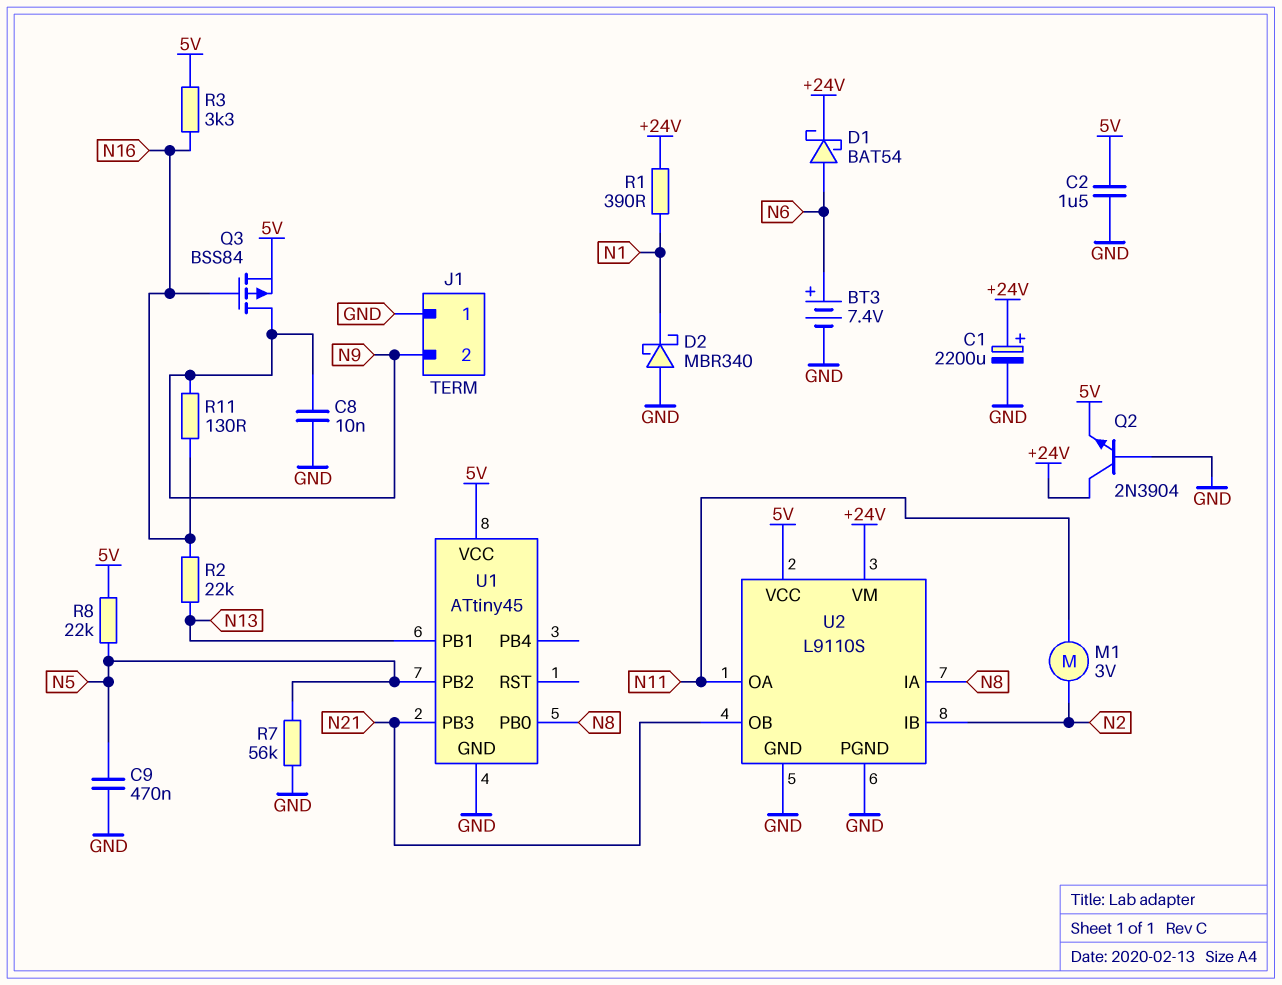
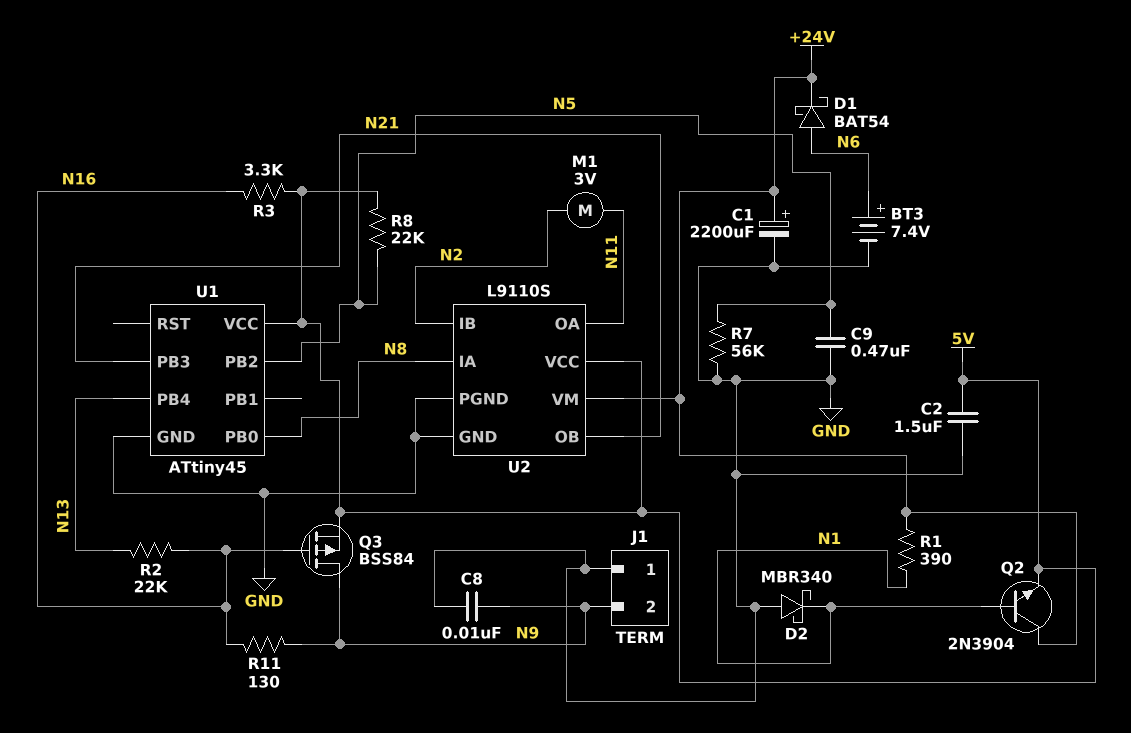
Q2: NPN 2N3904 (B GND, C +24V, E 5V) -> NPN 2N3904 (B N1, C +24V, E 5V)
U1 pin PB1: N13 -> none
U1 pin PB4: none -> N13

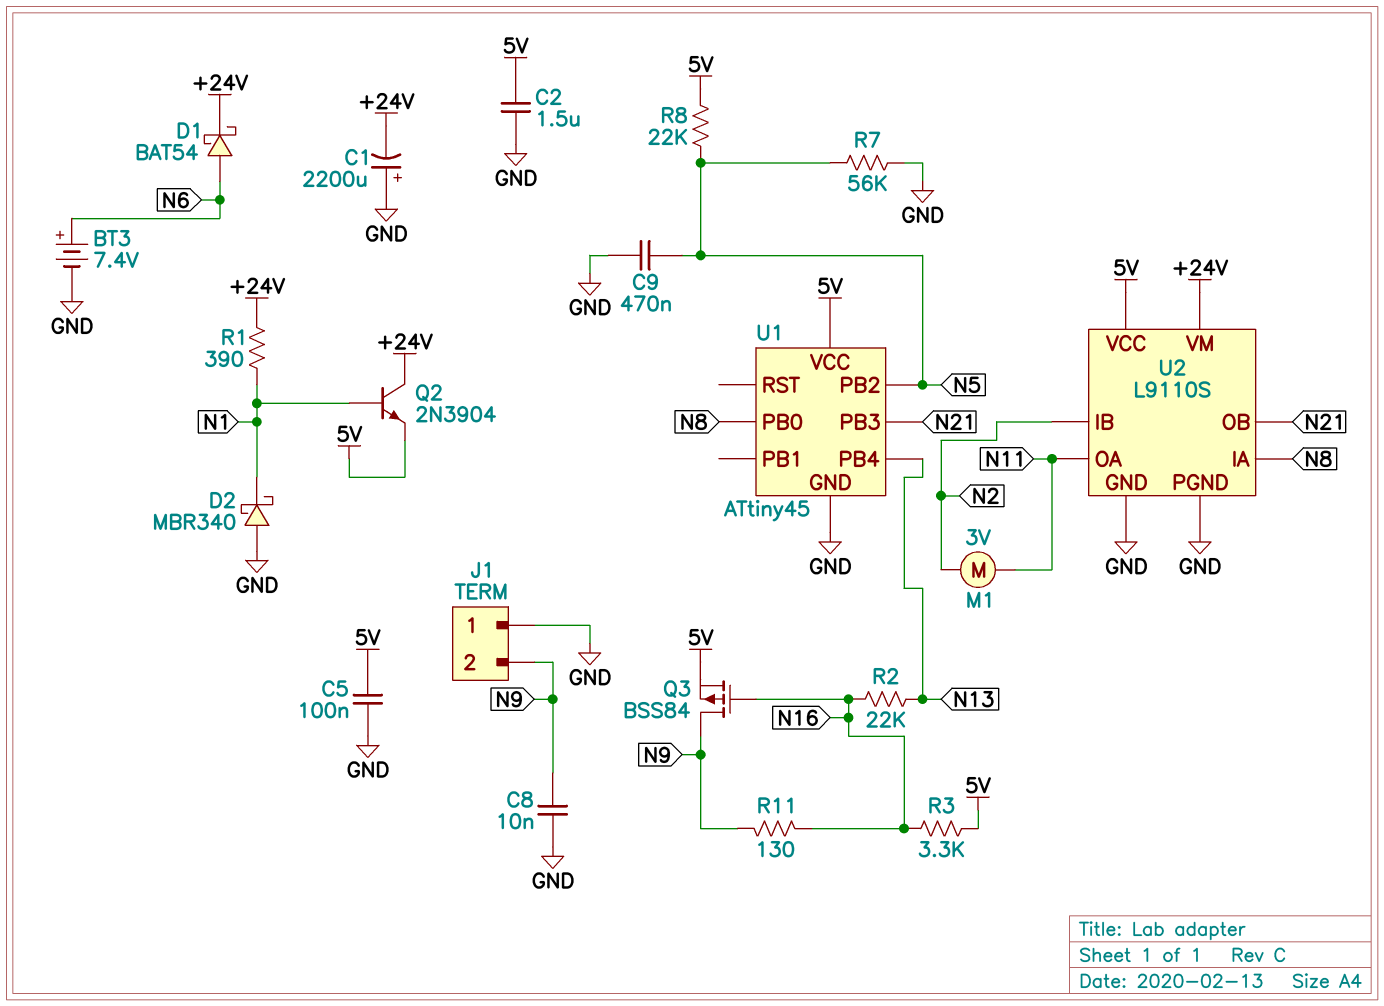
C1: 2200uF (plus +24V, minus GND) -> 2200uF (plus GND, minus +24V)
C5: none -> 100nF (5V, GND)

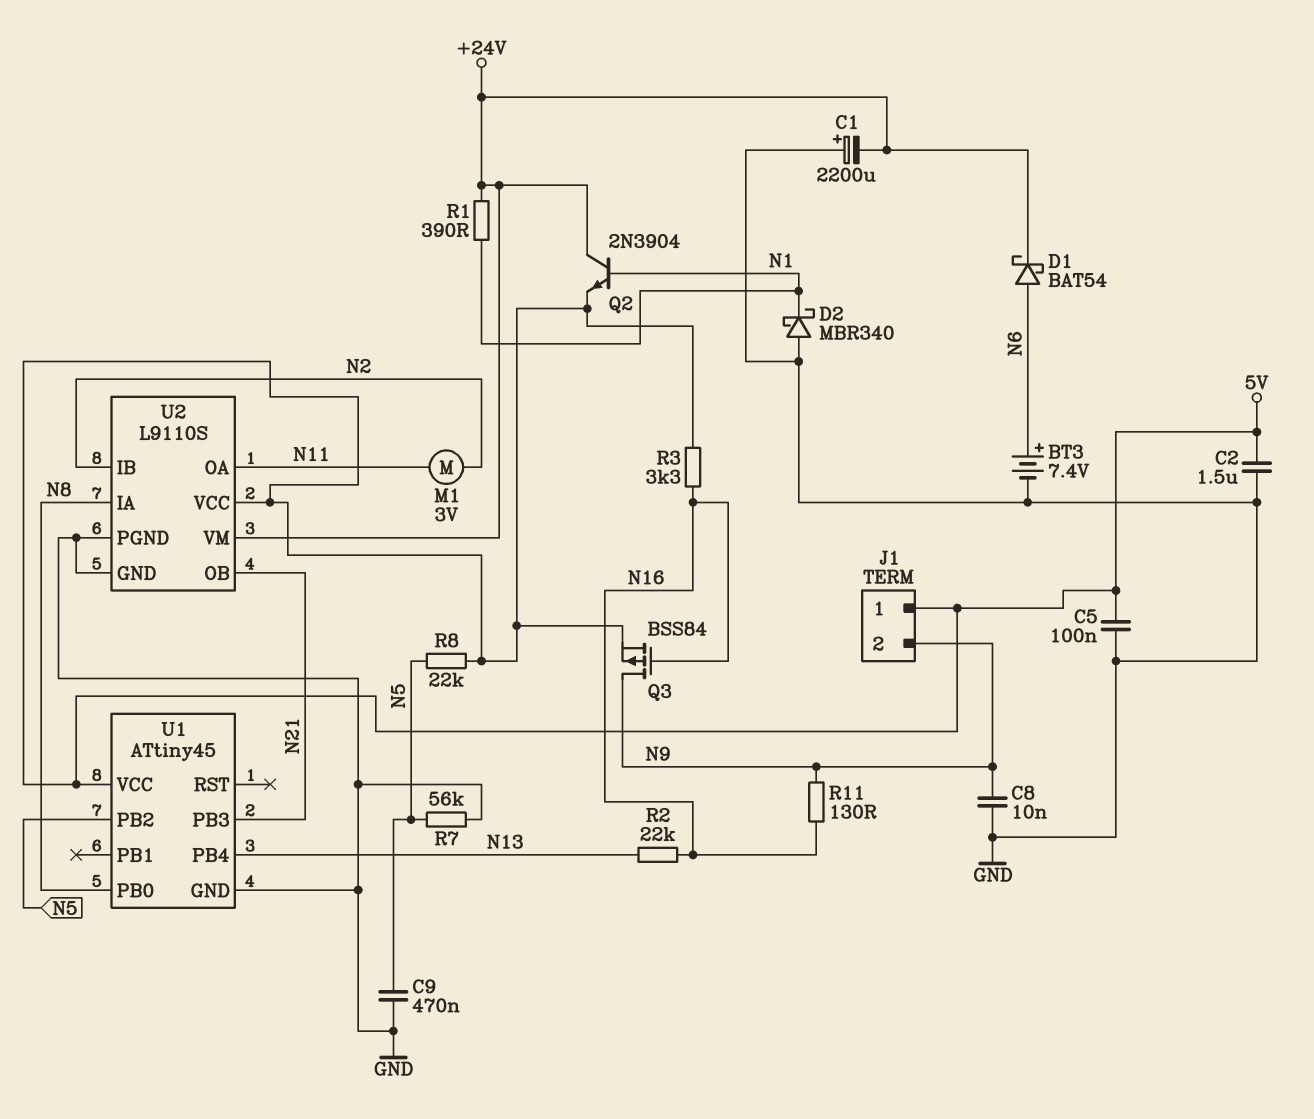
J1 pin 1: GND -> 5V

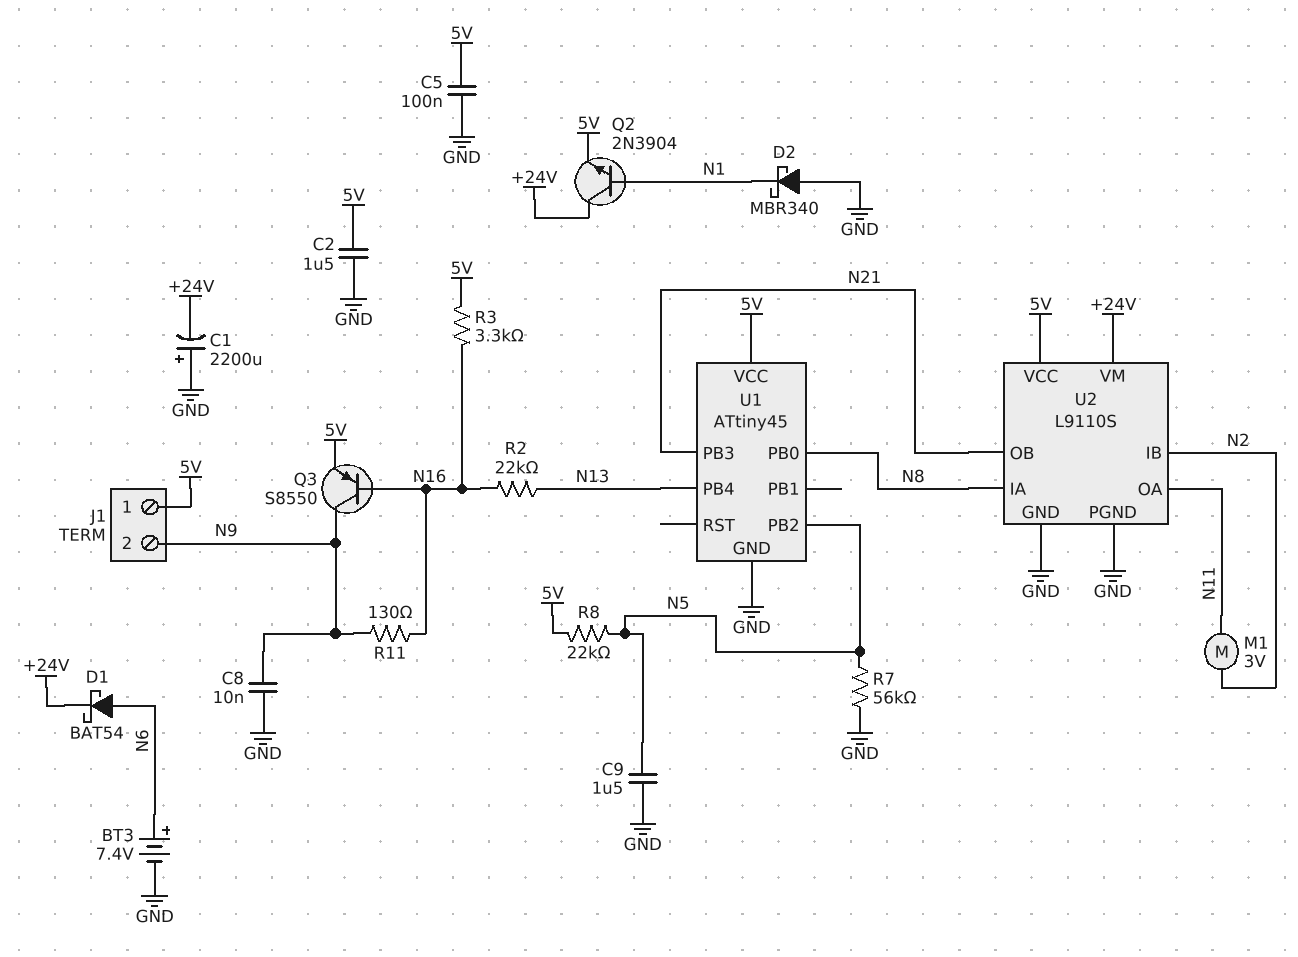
C9: 470nF (GND, N5) -> 1.5uF (GND, N5)
Q3: PMOS BSS84 (G N16, D N9, S 5V) -> PNP S8550 (B N16, C N9, E 5V)
R1: 390 (+24V, N1) -> none

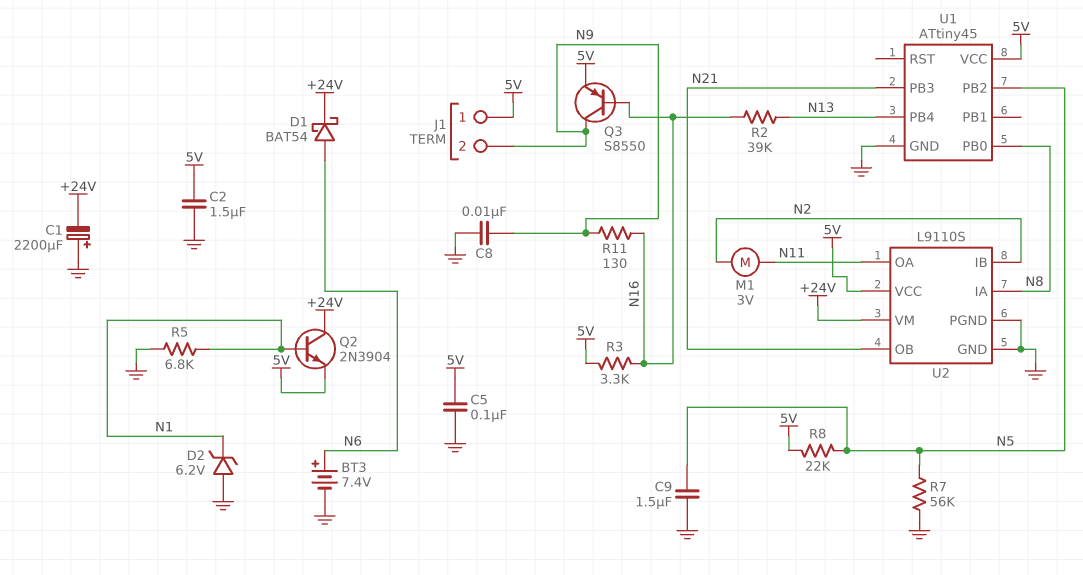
D2: schottky MBR340 (A GND, K N1) -> zener 6.2V (A GND, K N1)
R2: 22k (N13, N16) -> 39k (N13, N16)
R5: none -> 6.8k (GND, N1)

